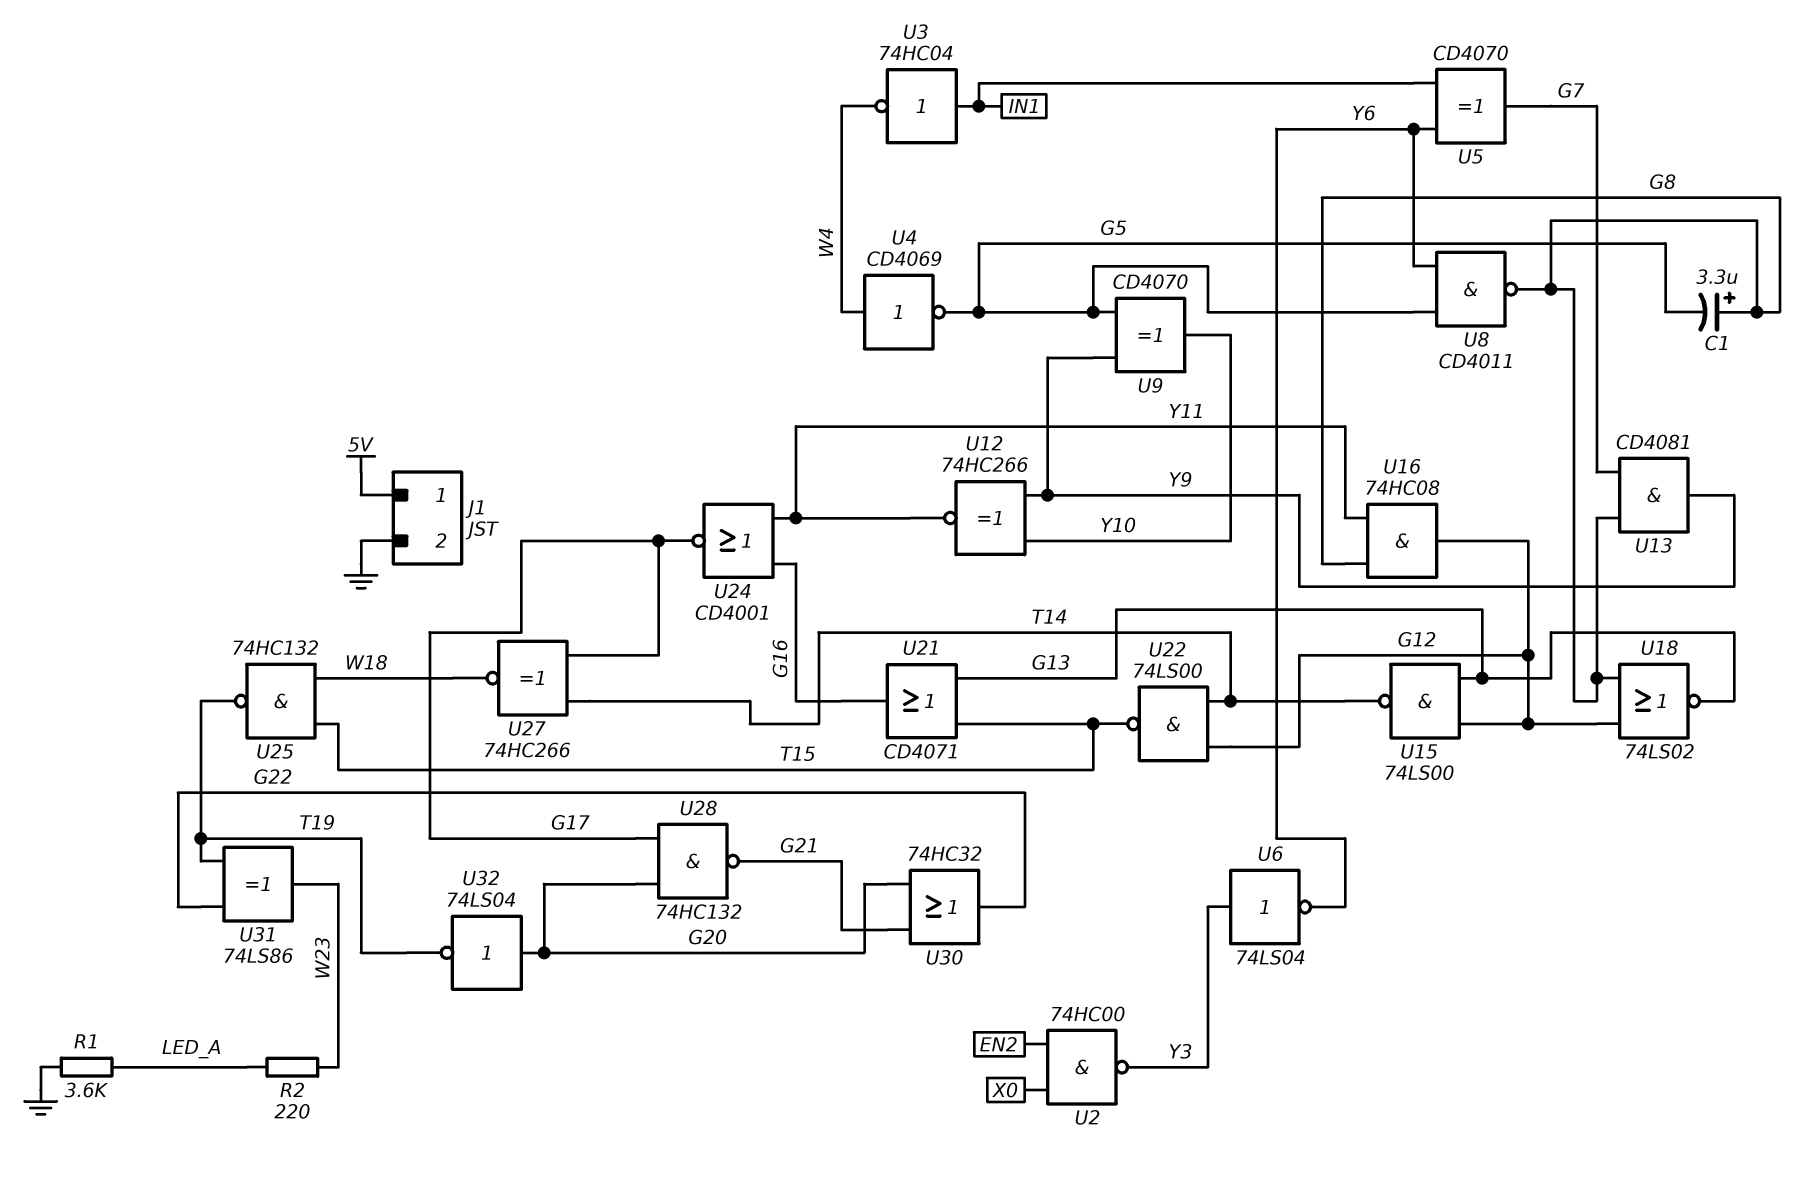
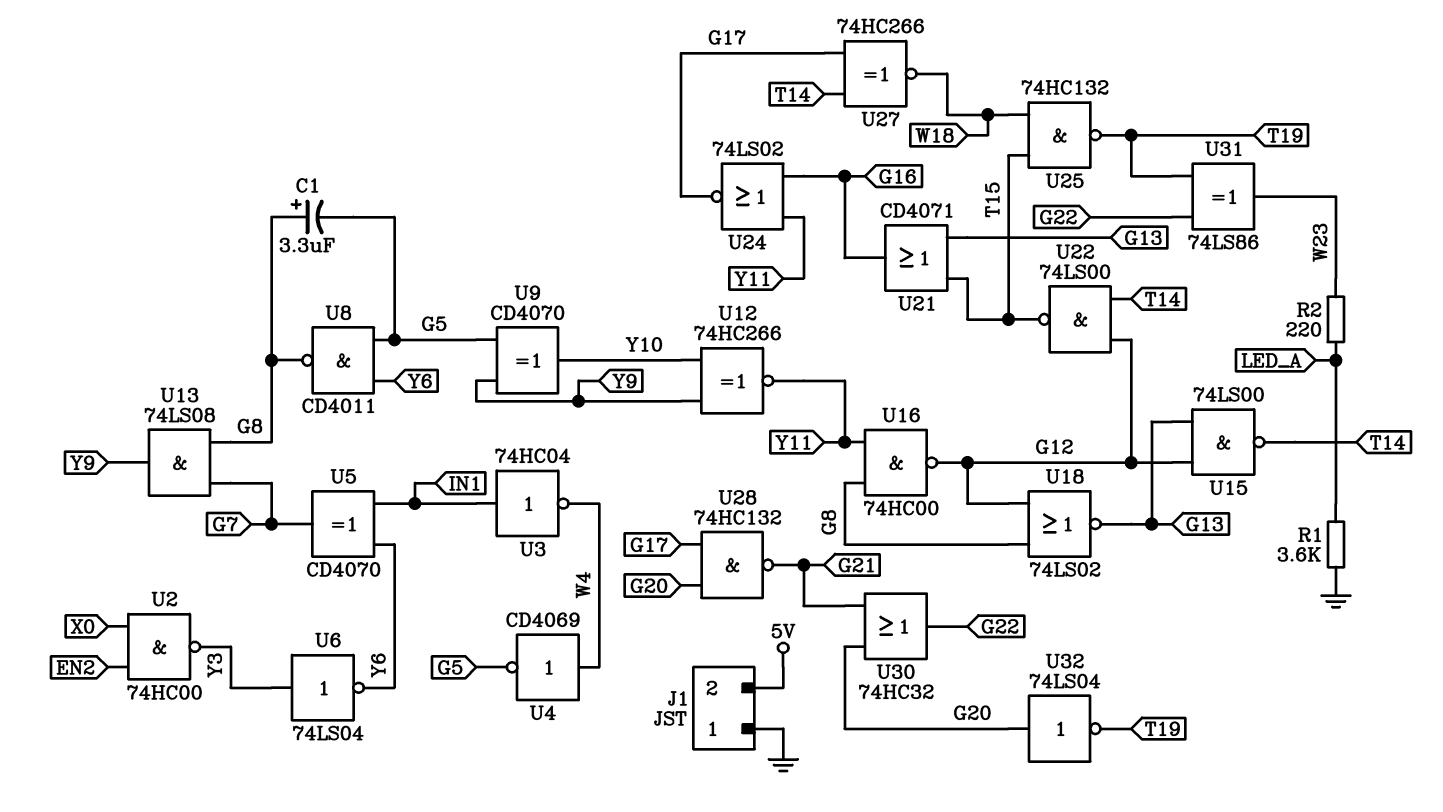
J1 pin 1: 5V -> GND
J1 pin 2: GND -> 5V
U13: AND CD4081 (in G7, in G8, out Y9) -> AND 74LS08 (in G7, in G8, out Y9)
U16: AND 74HC08 (in G8, in Y11, out G12) -> NAND 74HC00 (in G8, in Y11, out G12)
U24: NOR CD4001 (in G16, in Y11, out G17) -> NOR 74LS02 (in G16, in Y11, out G17)

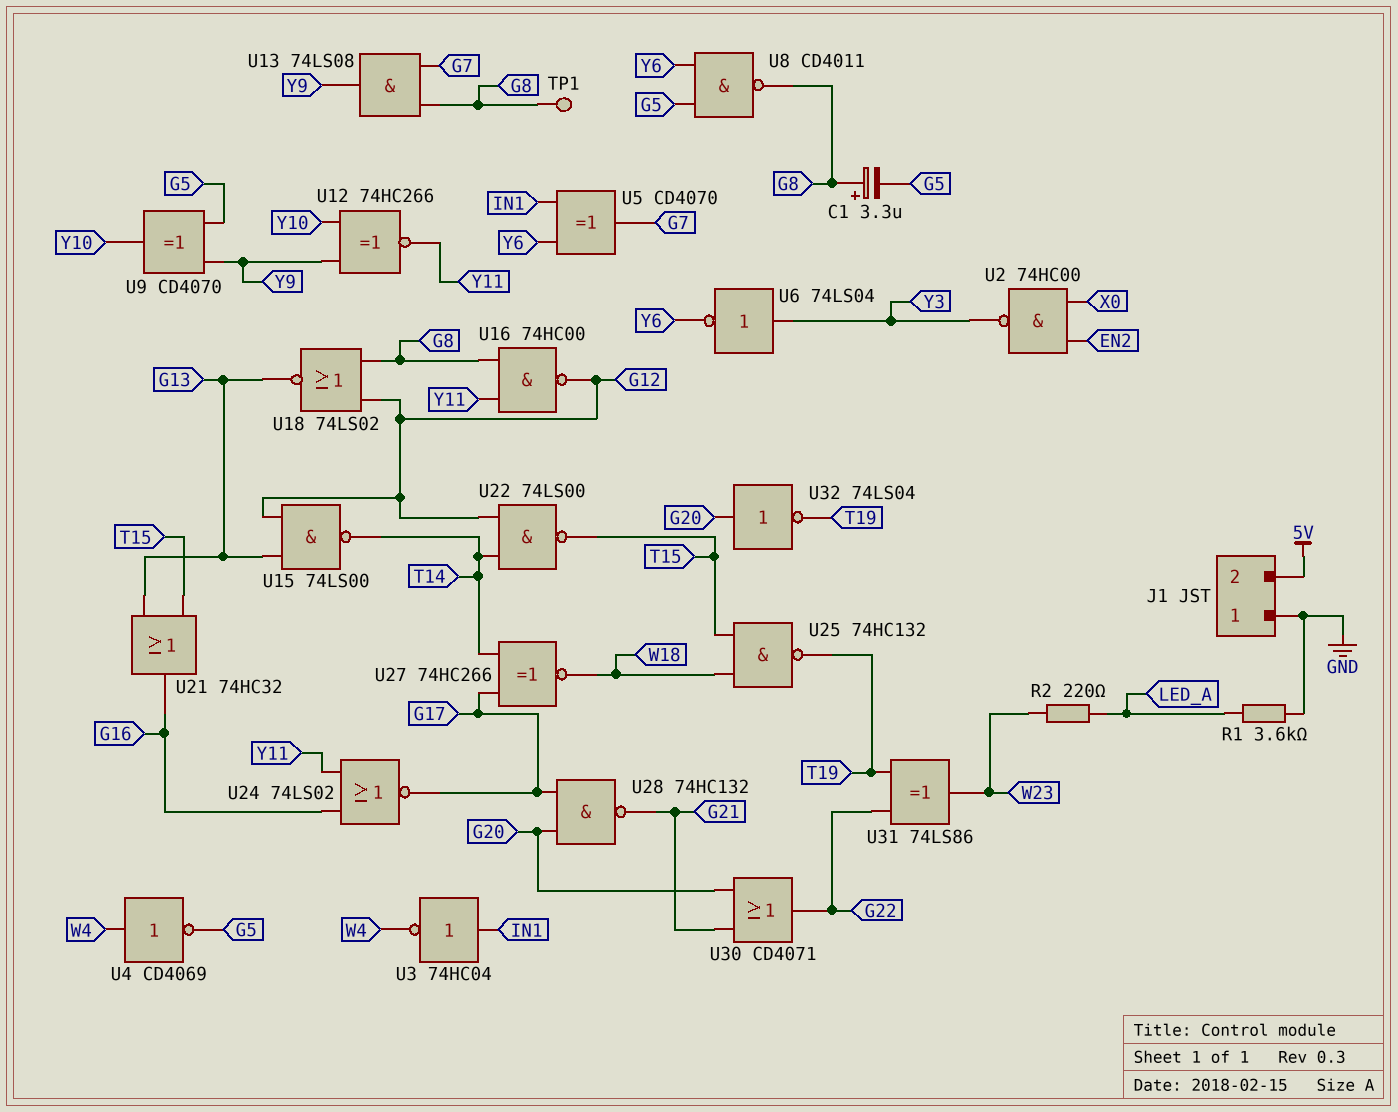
TP1: none -> test point (G8)
U21: OR CD4071 (in G13, in T15, out G16) -> OR 74HC32 (in G13, in T15, out G16)
U30: OR 74HC32 (in G20, in G21, out G22) -> OR CD4071 (in G20, in G21, out G22)

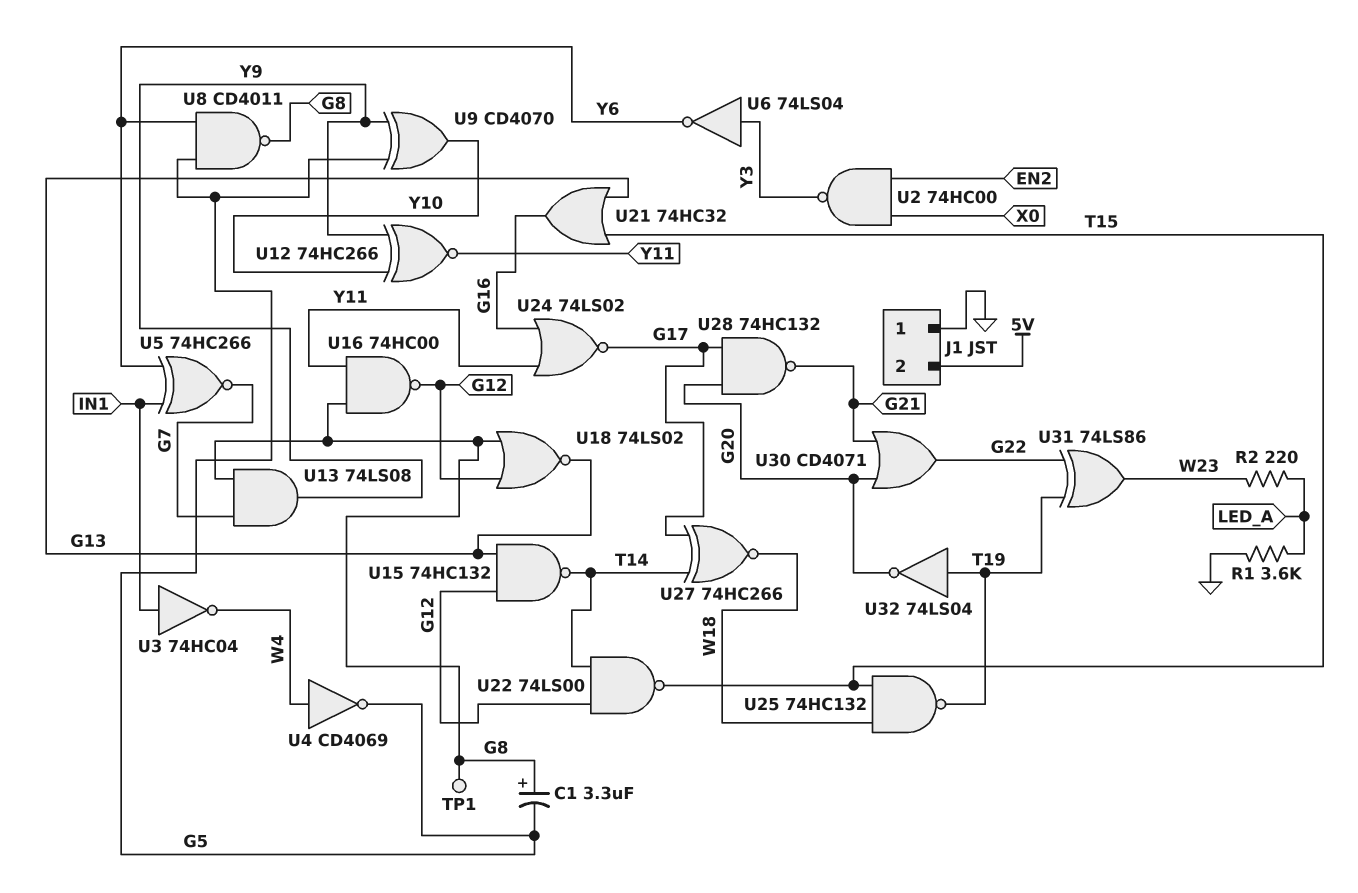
U5: XOR CD4070 (in IN1, in Y6, out G7) -> XNOR 74HC266 (in IN1, in Y6, out G7)
U15: NAND 74LS00 (in G12, in G13, out T14) -> NAND 74HC132 (in G12, in G13, out T14)
U32: NOT 74LS04 (in G20, out T19) -> NOT 74LS04 (in T19, out G20)

